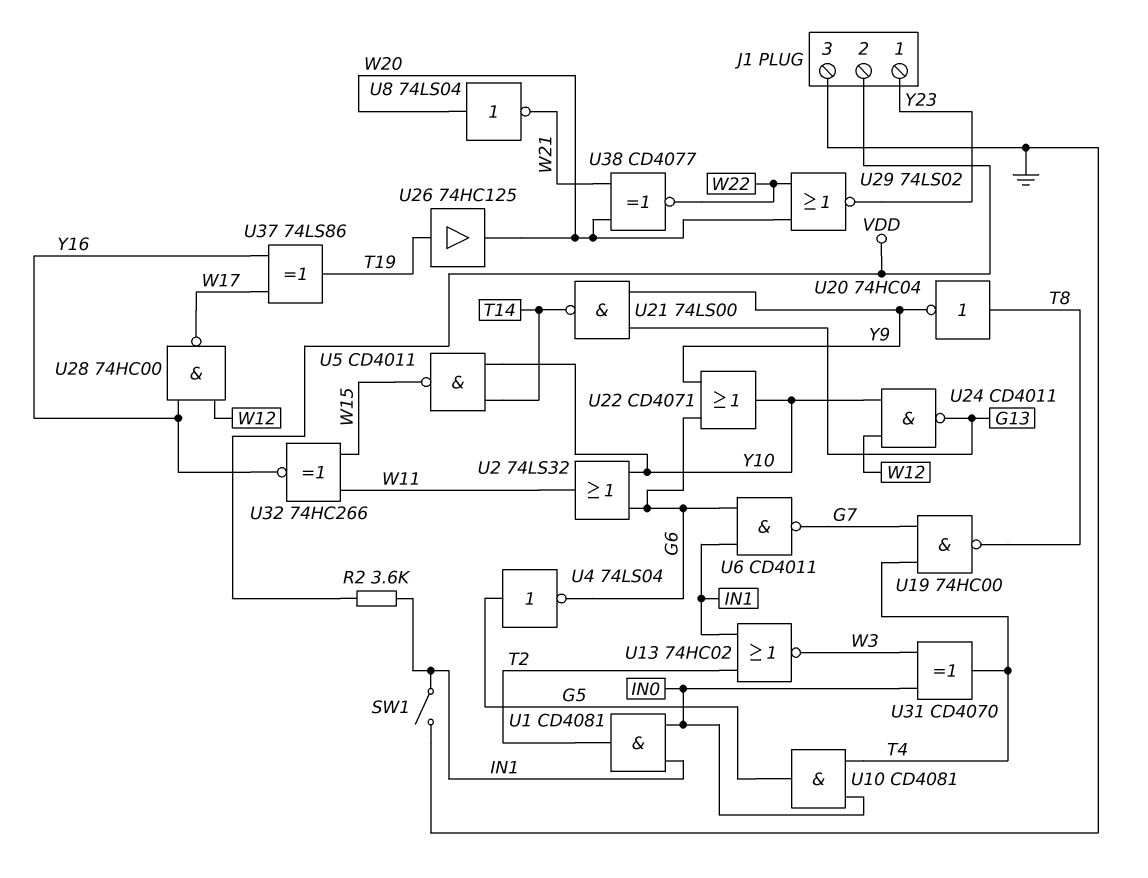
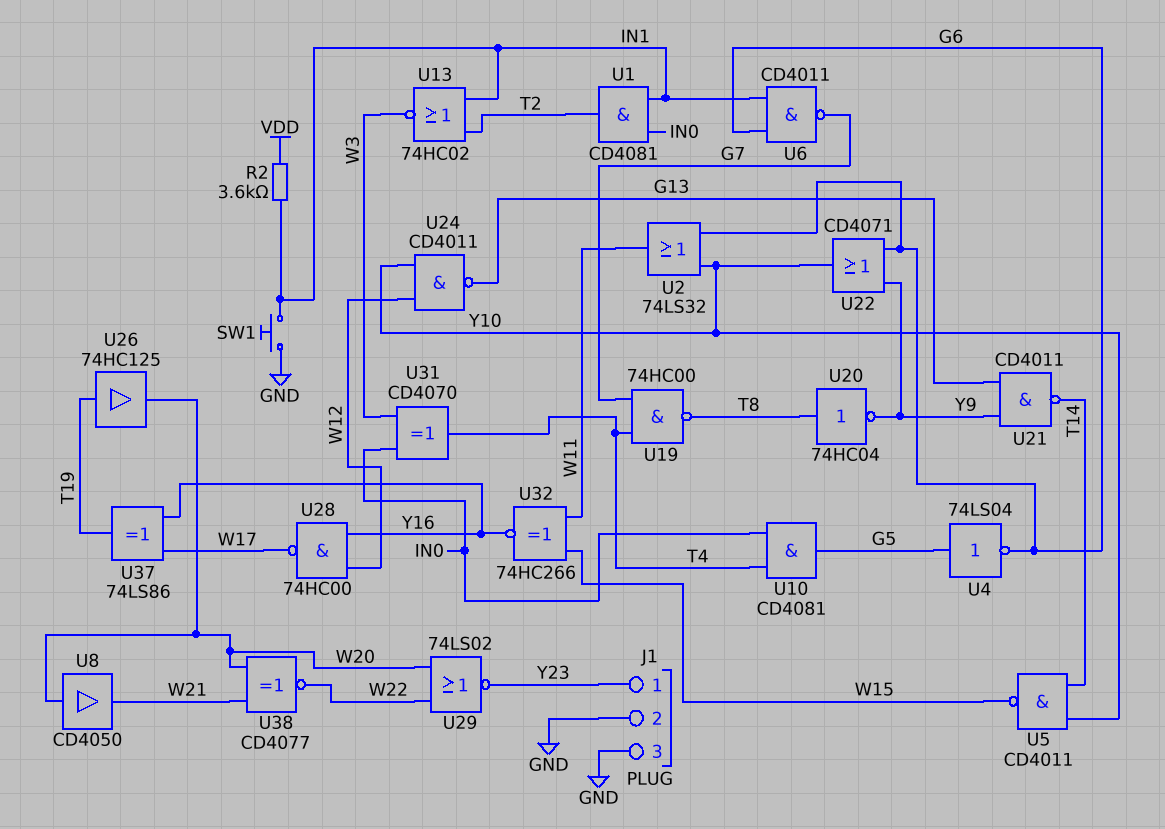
J1 pin 2: VDD -> GND
SW1: switch (GND, IN1) -> button (GND, IN1)
U8: NOT 74LS04 (in W20, out W21) -> buffer CD4050 (in W20, out W21)
U21: NAND 74LS00 (in G13, in Y9, out T14) -> NAND CD4011 (in G13, in Y9, out T14)

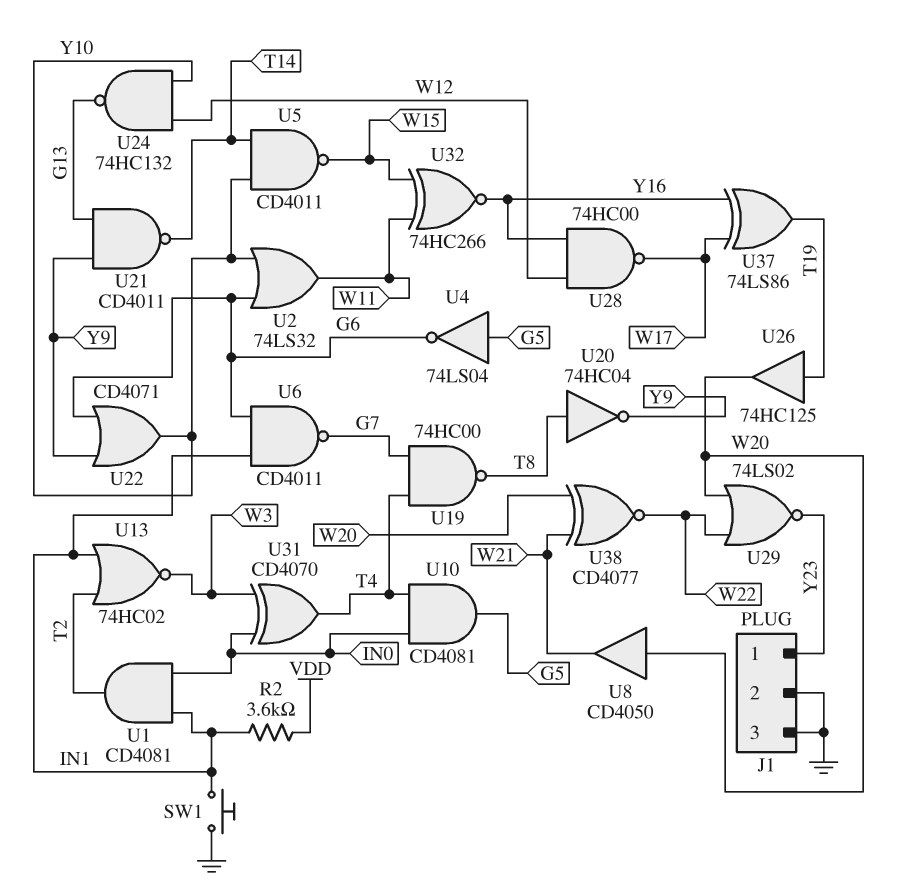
U24: NAND CD4011 (in W12, in Y10, out G13) -> NAND 74HC132 (in W12, in Y10, out G13)

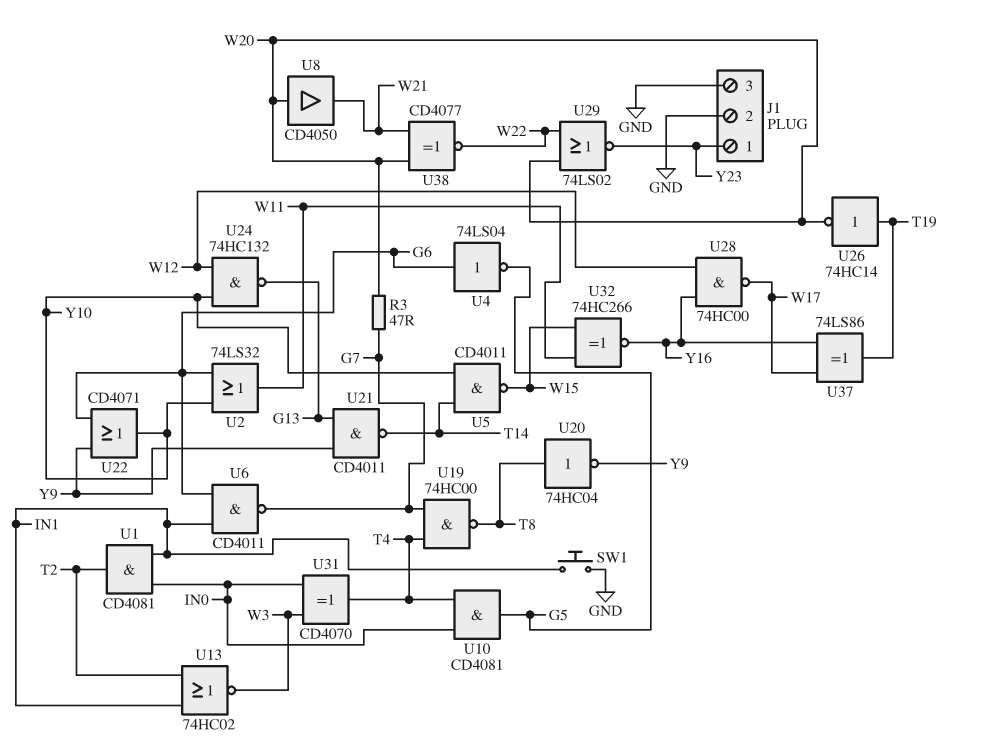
R2: 3.6k (IN1, VDD) -> none
R3: none -> 47 (G7, W20)
U4: NOT 74LS04 (in G5, out G6) -> NOT 74LS04 (in G6, out G5)
U26: buffer 74HC125 (in T19, out W20) -> NOT 74HC14 (in T19, out W20)

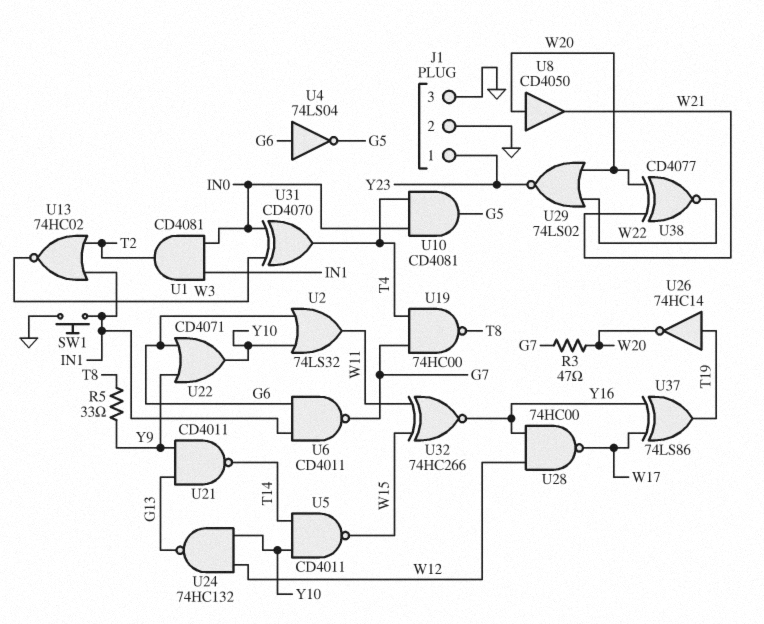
R5: none -> 33 (T8, Y9)
U20: NOT 74HC04 (in T8, out Y9) -> none

